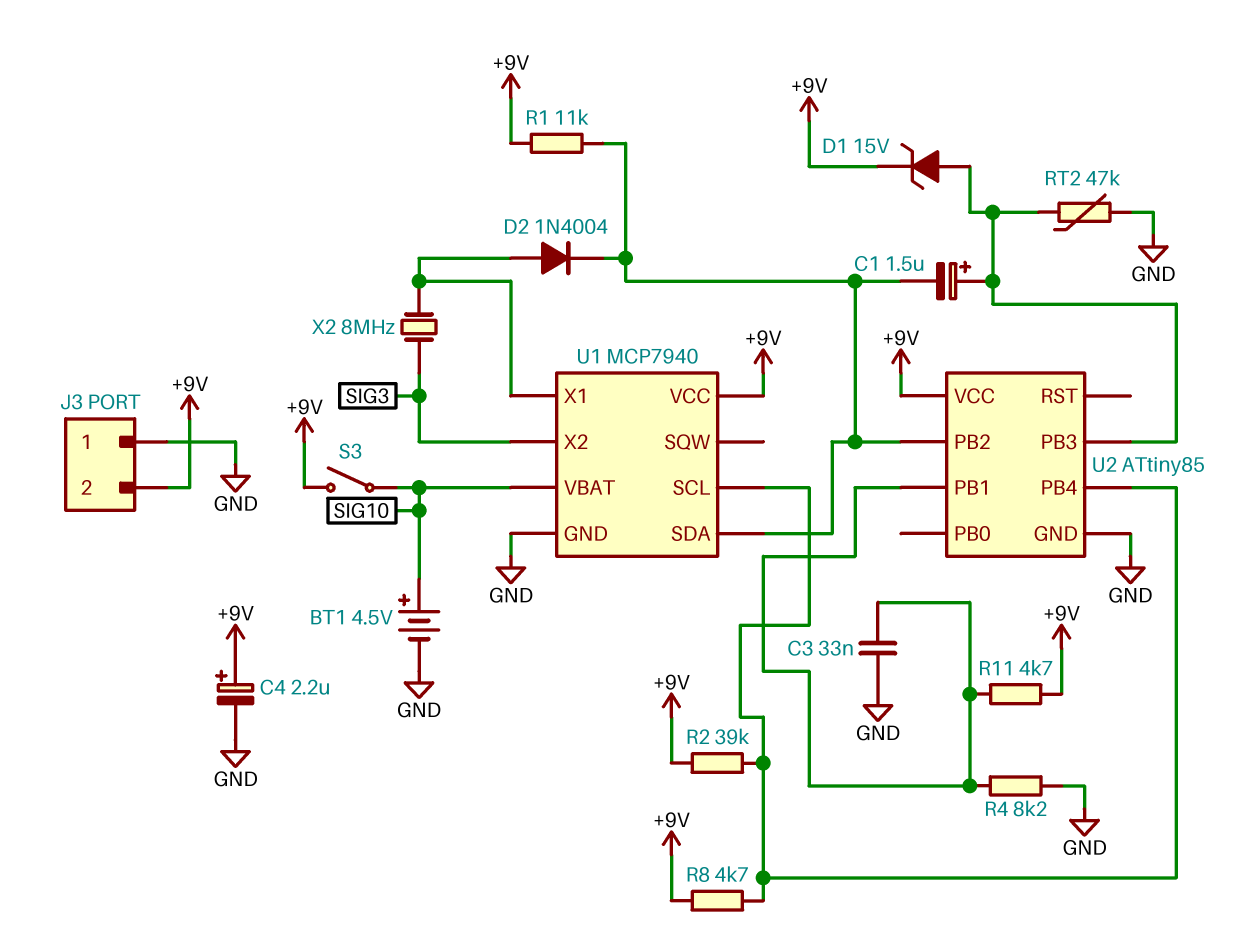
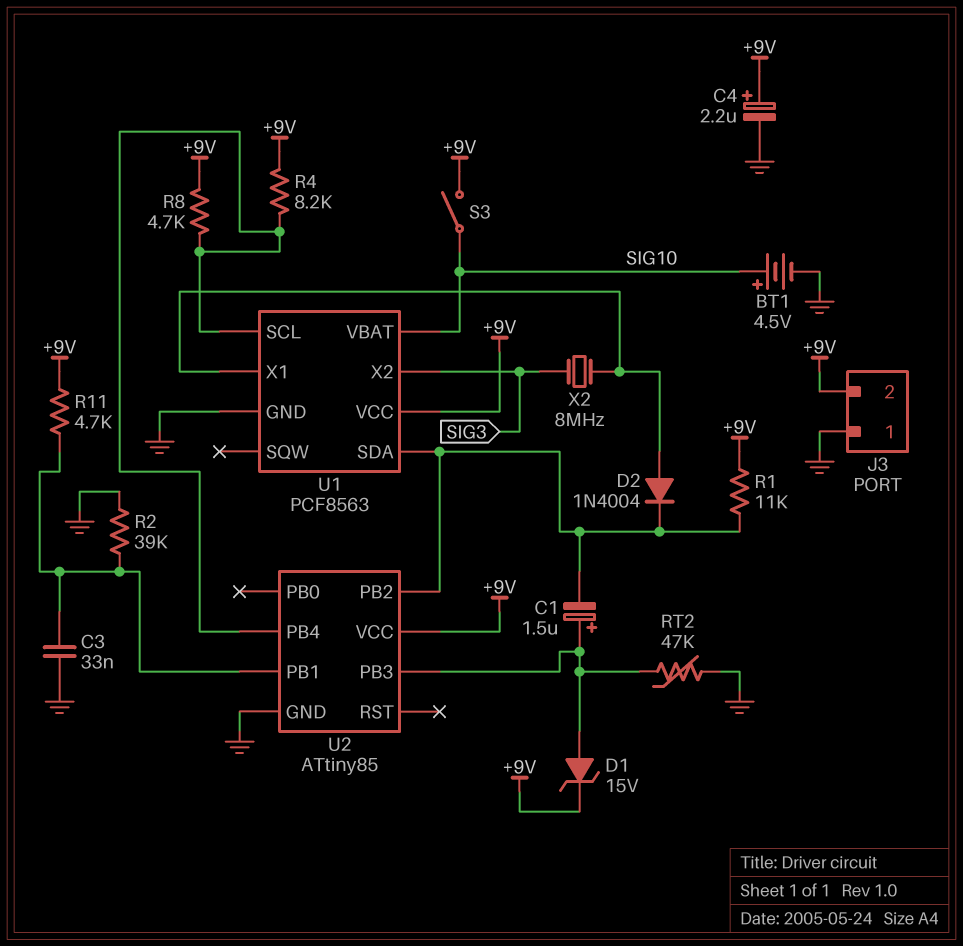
R2: 39k (+9V, U1/SCL) -> 39k (GND, U2/PB1)
R4: 8.2k (GND, U2/PB1) -> 8.2k (+9V, U1/SCL)
U1: MCP7940 -> PCF8563

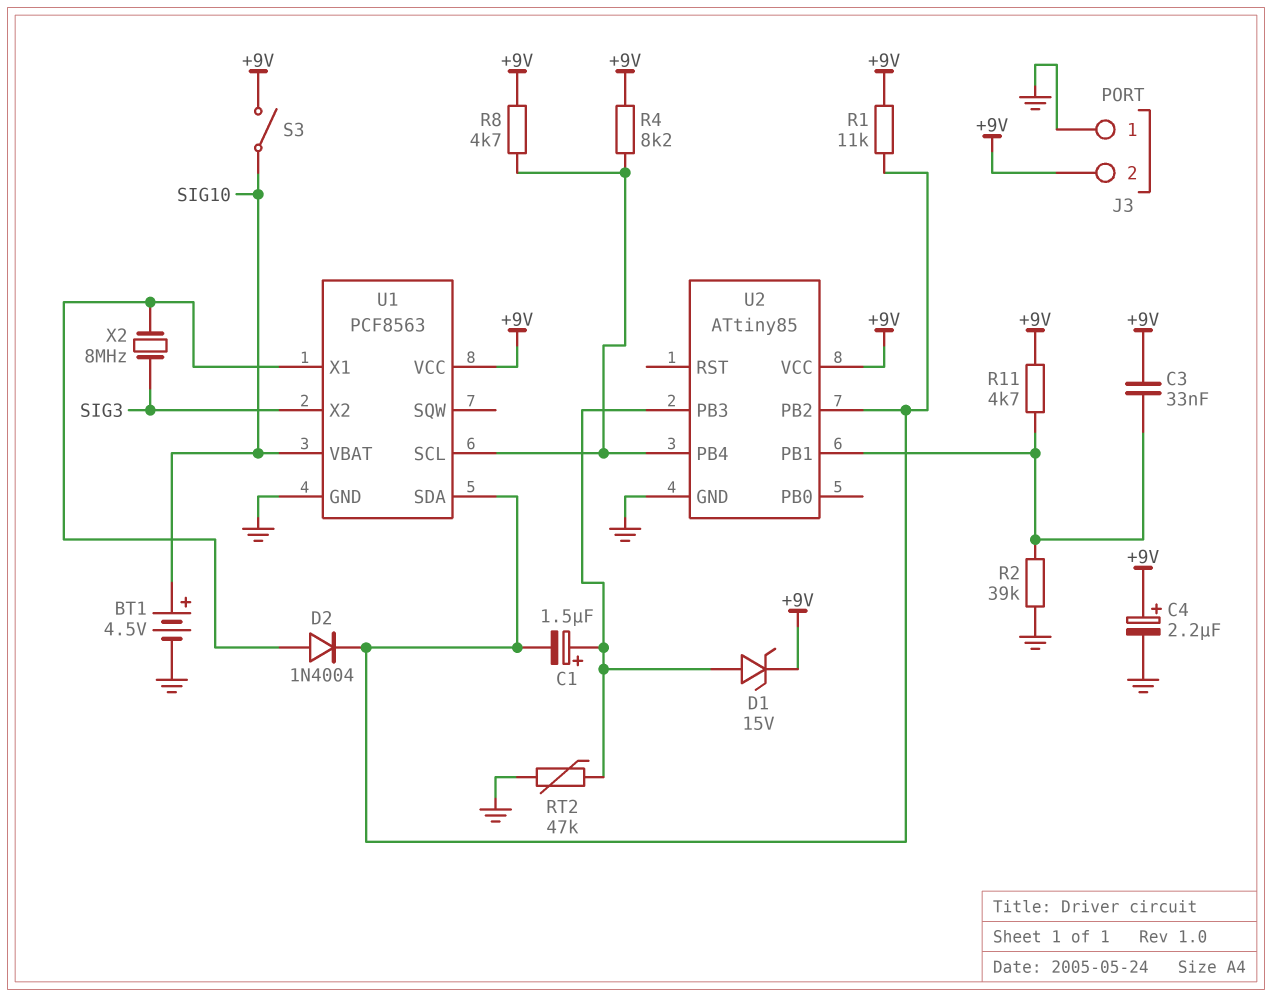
C3: 33nF (GND, U2/PB1) -> 33nF (+9V, U2/PB1)

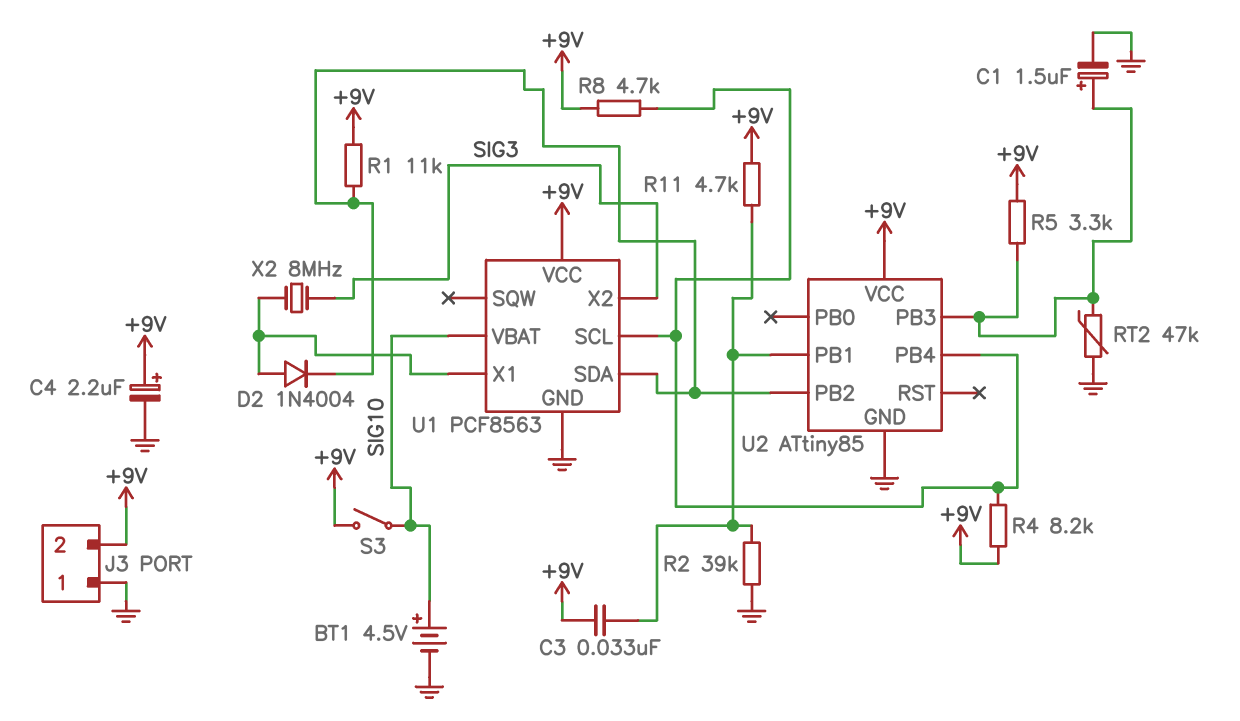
C1: 1.5uF (plus U2/PB3, minus U1/SDA) -> 1.5uF (plus U2/PB3, minus GND)
D1: zener 15V (A U2/PB3, K +9V) -> none
R5: none -> 3.3k (+9V, U2/PB3)

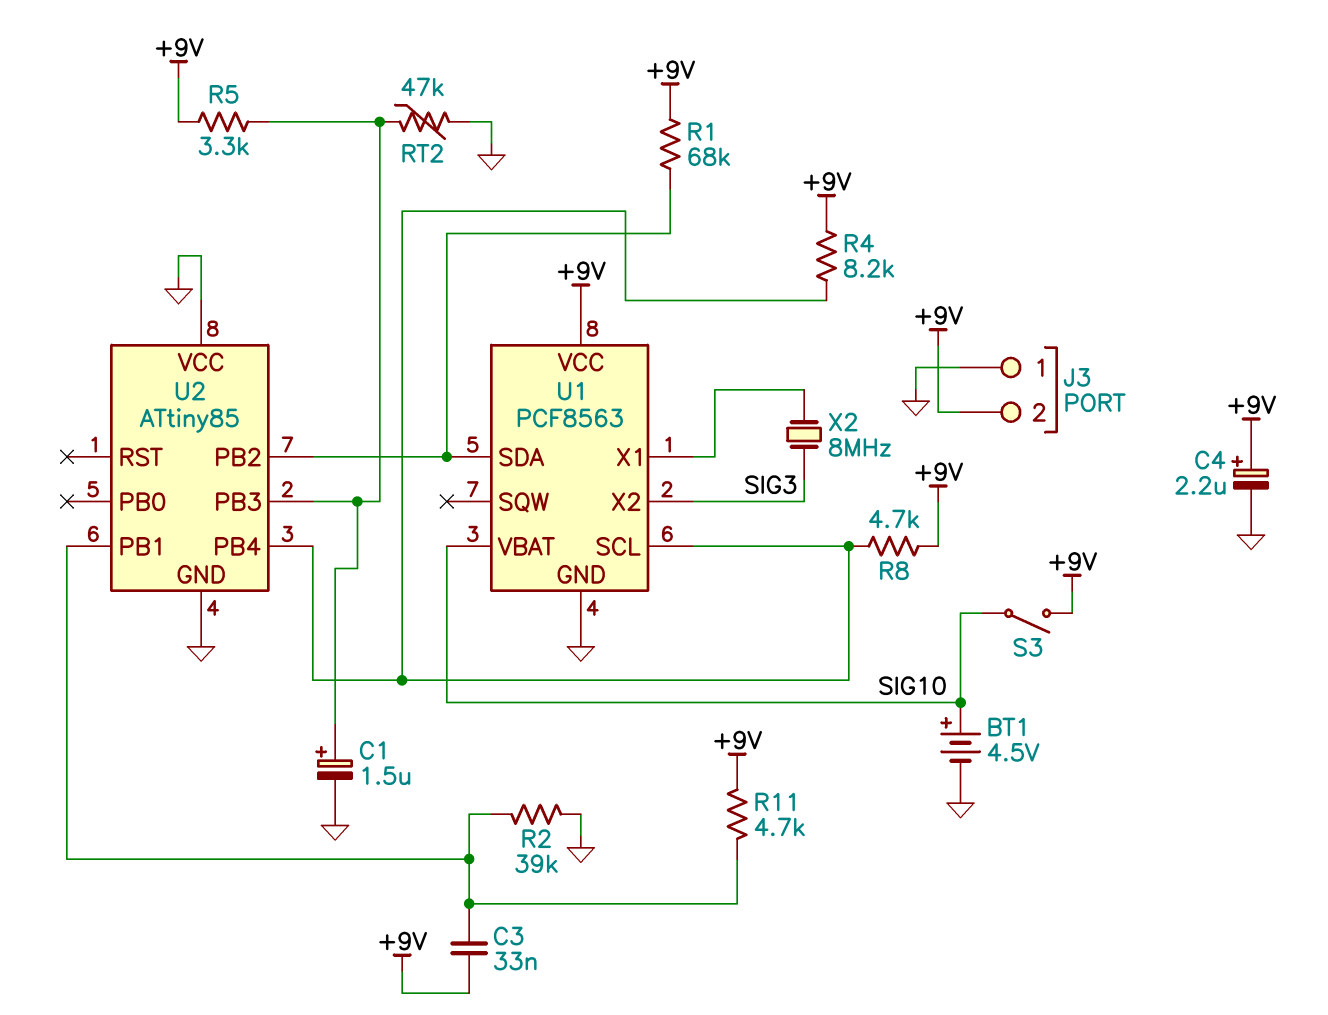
D2: diode 1N4004 (A U1/X1, K U1/SDA) -> none
R1: 11k (+9V, U1/SDA) -> 68k (+9V, U1/SDA)
U2 pin VCC: +9V -> GND

